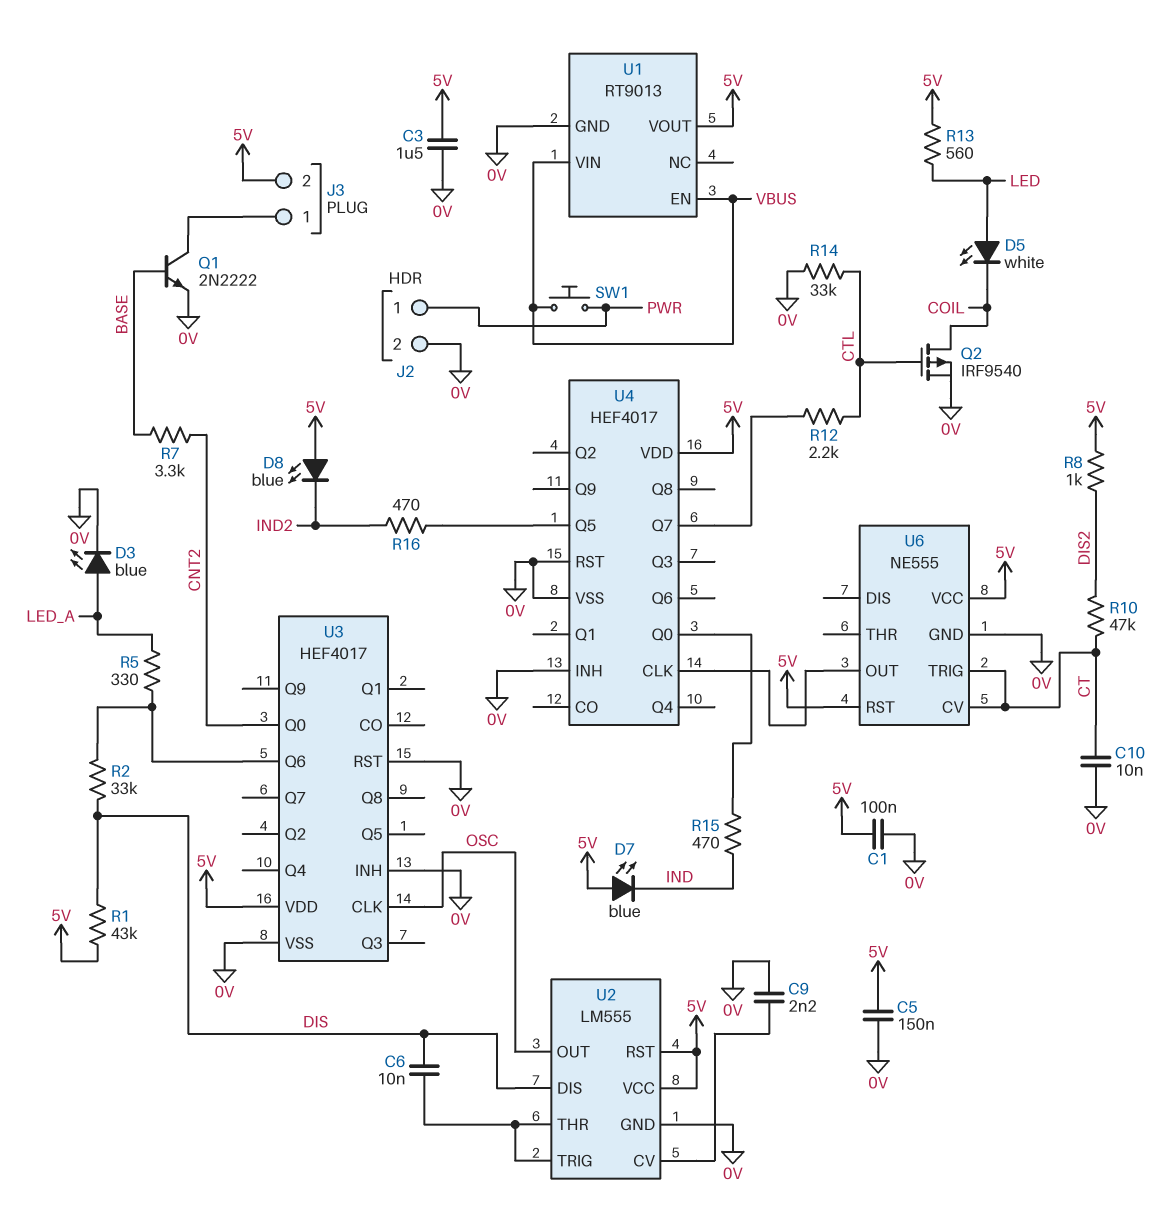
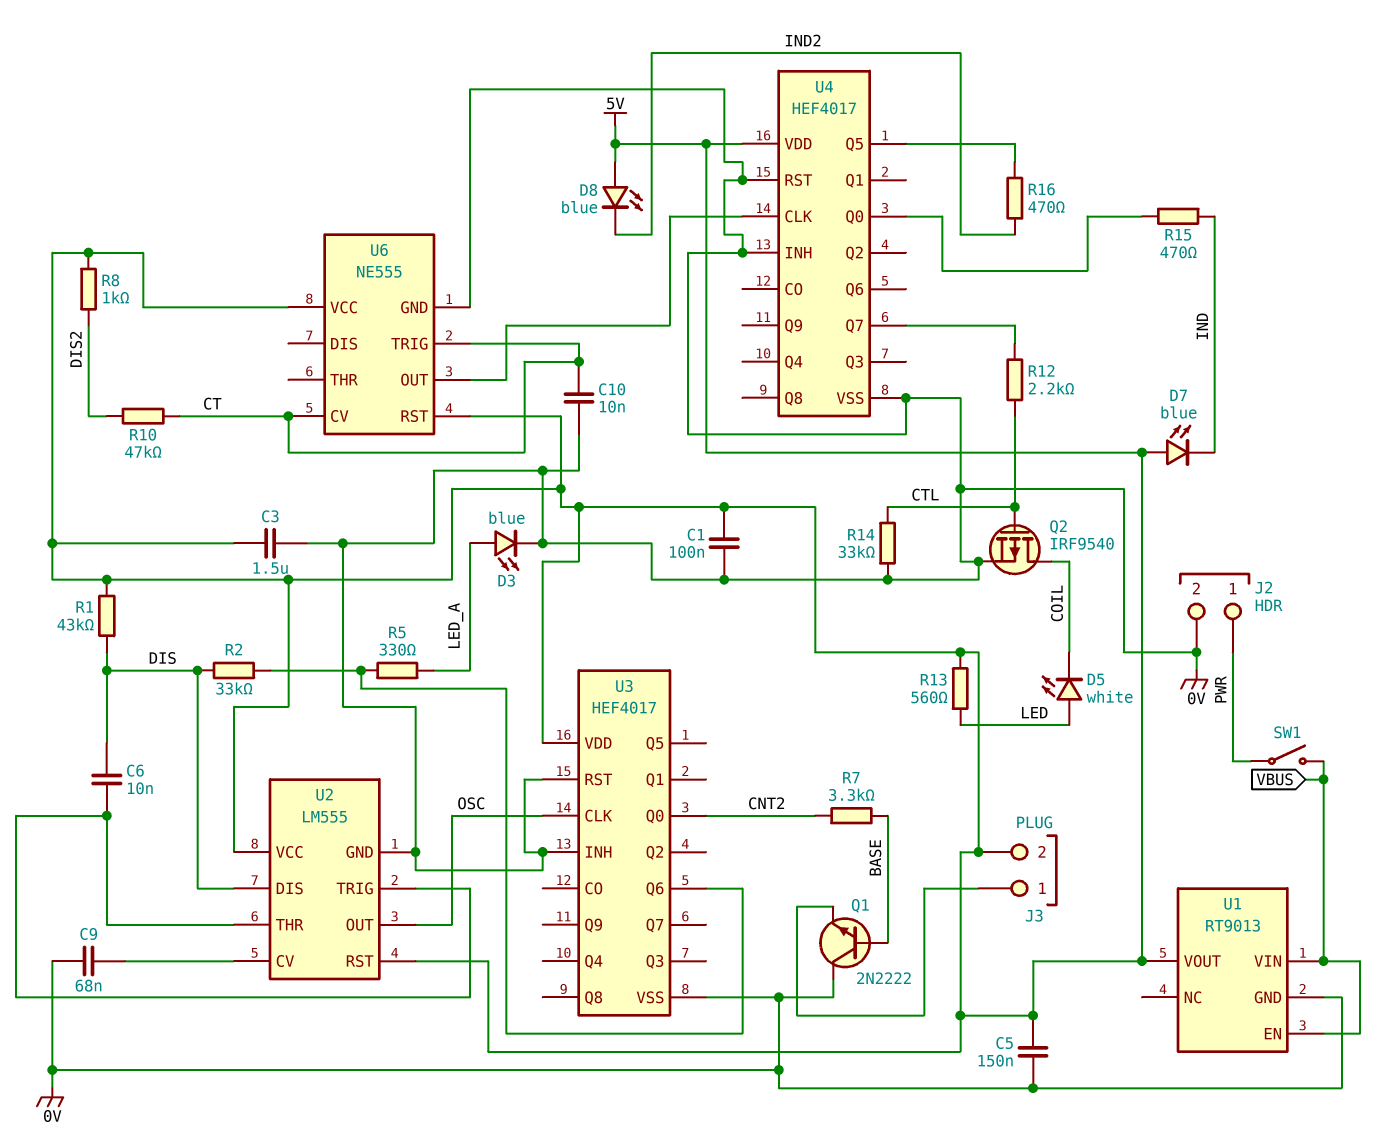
C9: 2.2nF (0V, U2/CV) -> 68nF (0V, U2/CV)
Q1: NPN 2N2222 (B BASE, C J3/1, E 0V) -> NPN 2N2222 (B BASE, C 0V, E J3/1)
SW1: button (PWR, VBUS) -> switch (PWR, VBUS)

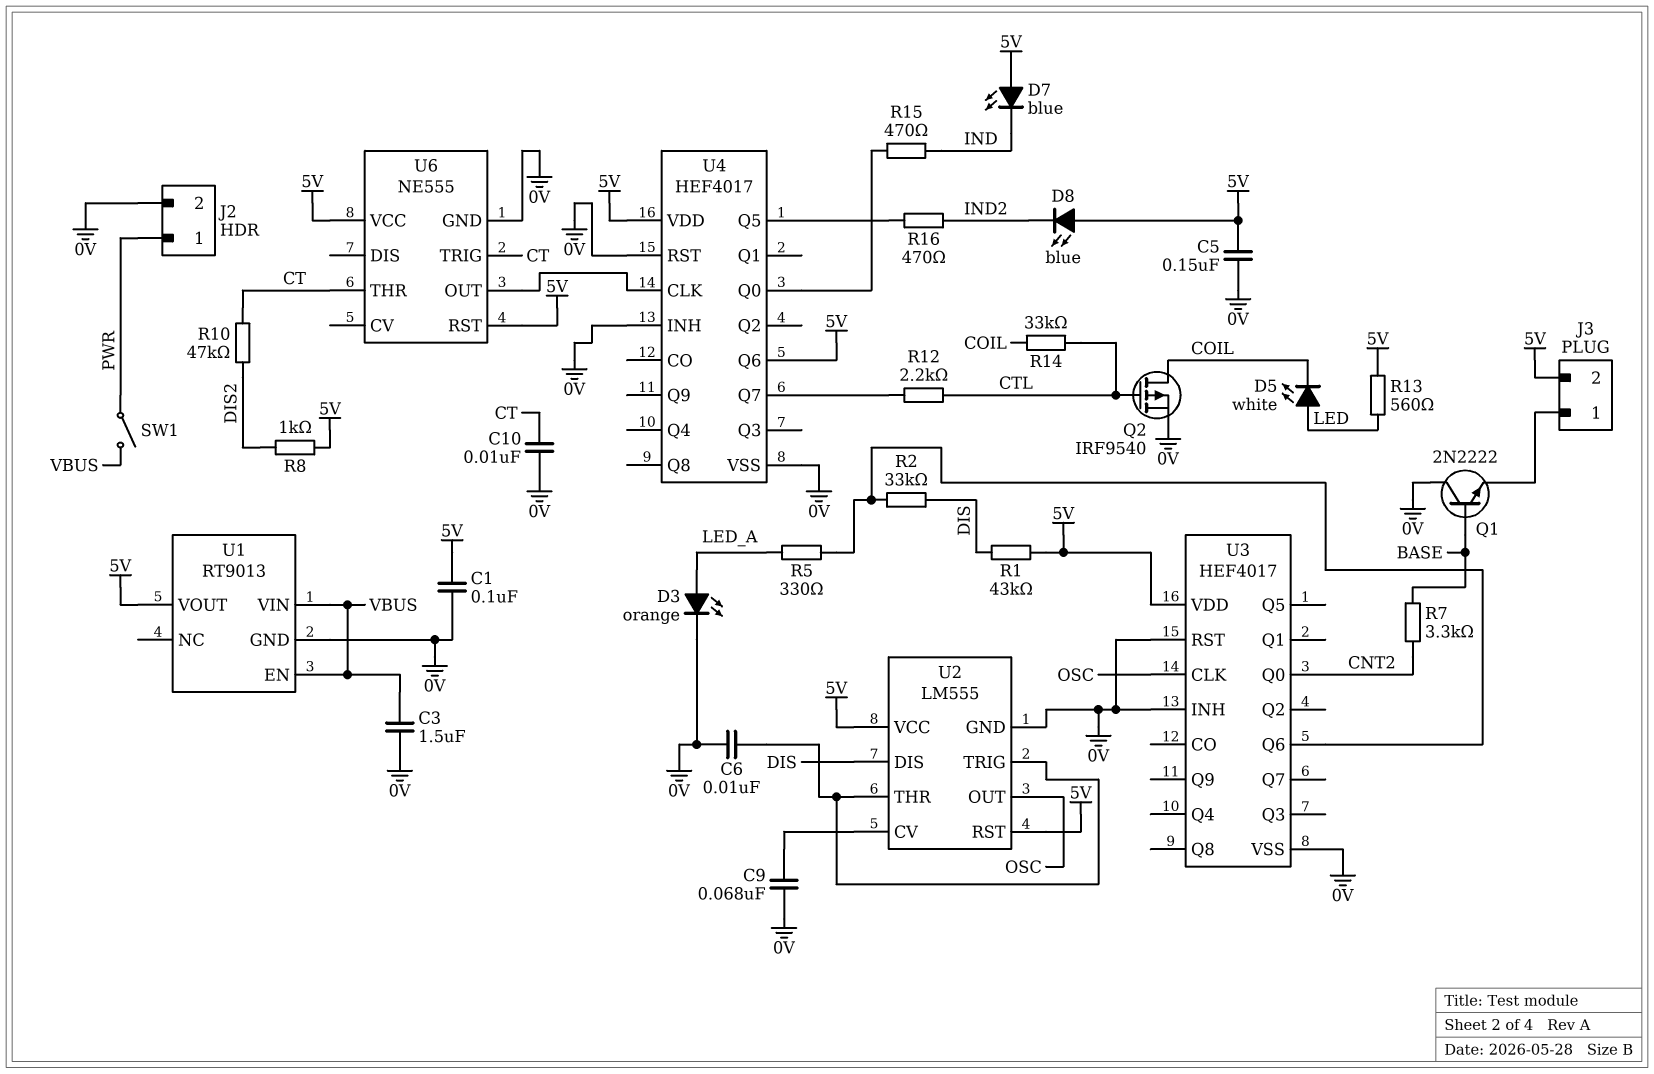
C3: 1.5uF (0V, 5V) -> 1.5uF (0V, VBUS)
C6: 10nF (DIS, U2/THR) -> 10nF (0V, U2/THR)
D3: LED blue (A LED_A, K 0V) -> LED orange (A LED_A, K 0V)
R14: 33k (0V, CTL) -> 33k (COIL, CTL)
U4 pin Q6: none -> 5V
U6 pin CV: CT -> none
U6 pin THR: none -> CT

